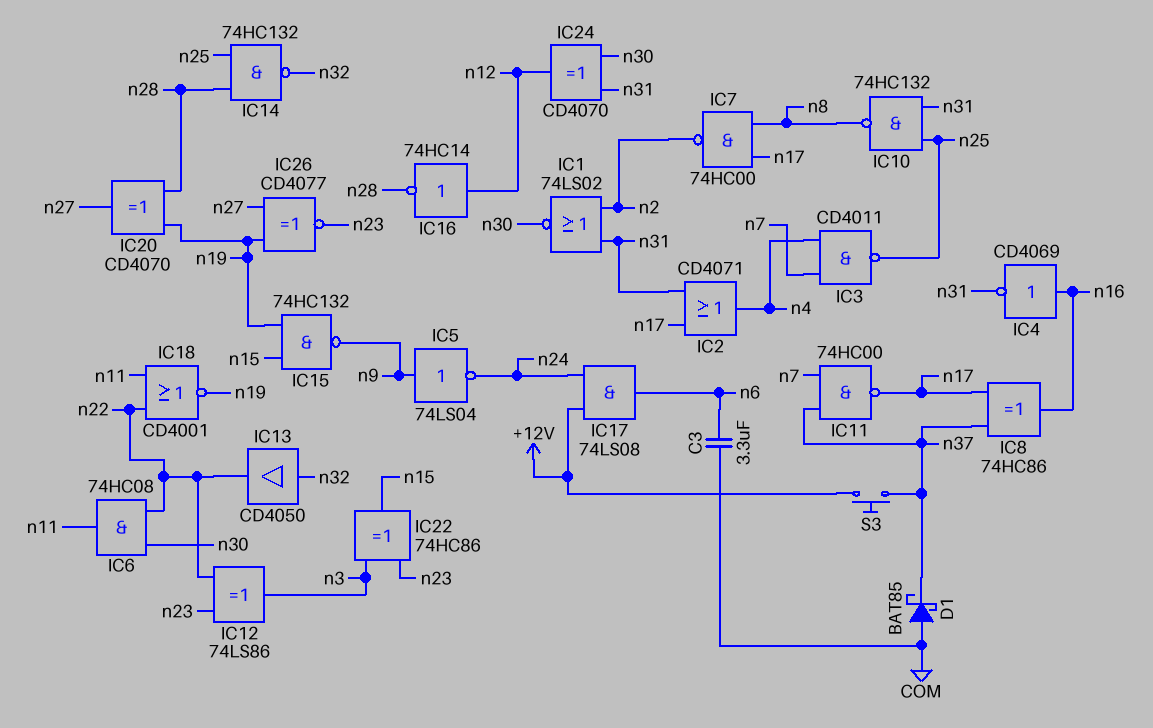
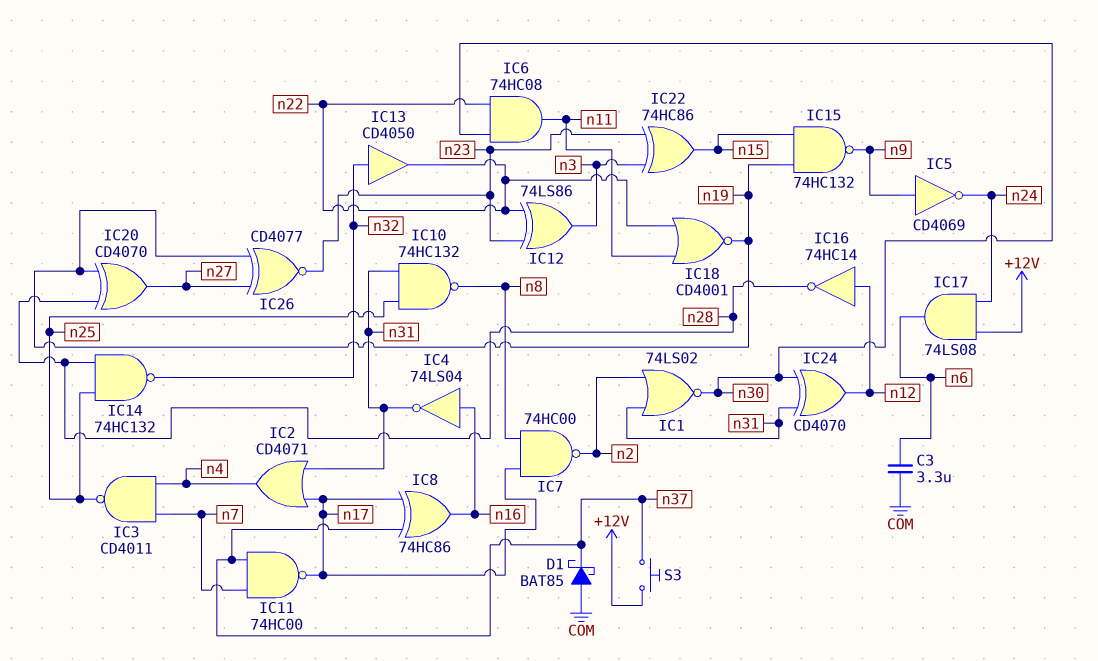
IC4: NOT CD4069 (in n16, out n31) -> NOT 74LS04 (in n16, out n31)
IC5: NOT 74LS04 (in n9, out n24) -> NOT CD4069 (in n9, out n24)

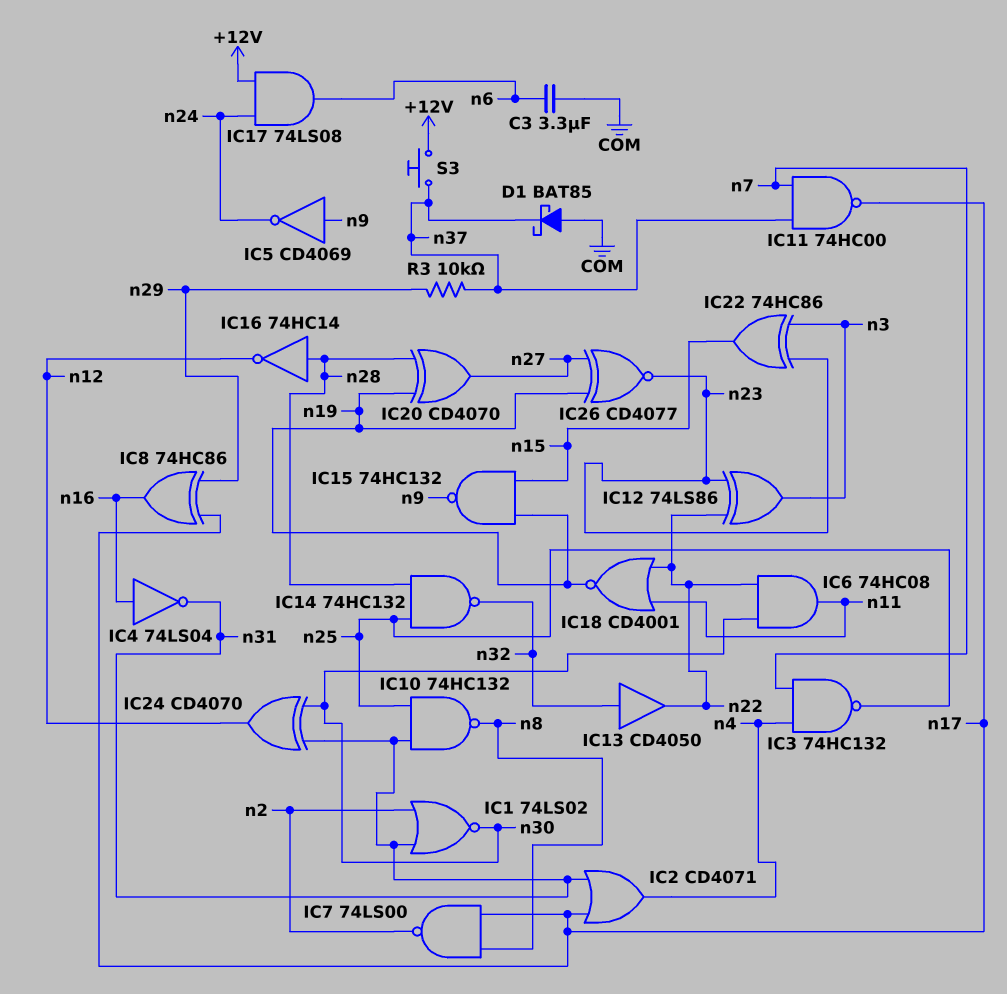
IC3: NAND CD4011 (in n4, in n7, out n25) -> NAND 74HC132 (in n4, in n7, out n25)
IC7: NAND 74HC00 (in n8, in n17, out n2) -> NAND 74LS00 (in n8, in n17, out n2)
IC8: XOR 74HC86 (in n17, in n37, out n16) -> XOR 74HC86 (in n17, in n29, out n16)
IC16: NOT 74HC14 (in n12, out n28) -> NOT 74HC14 (in n28, out n12)
R3: none -> 10k (n29, n37)

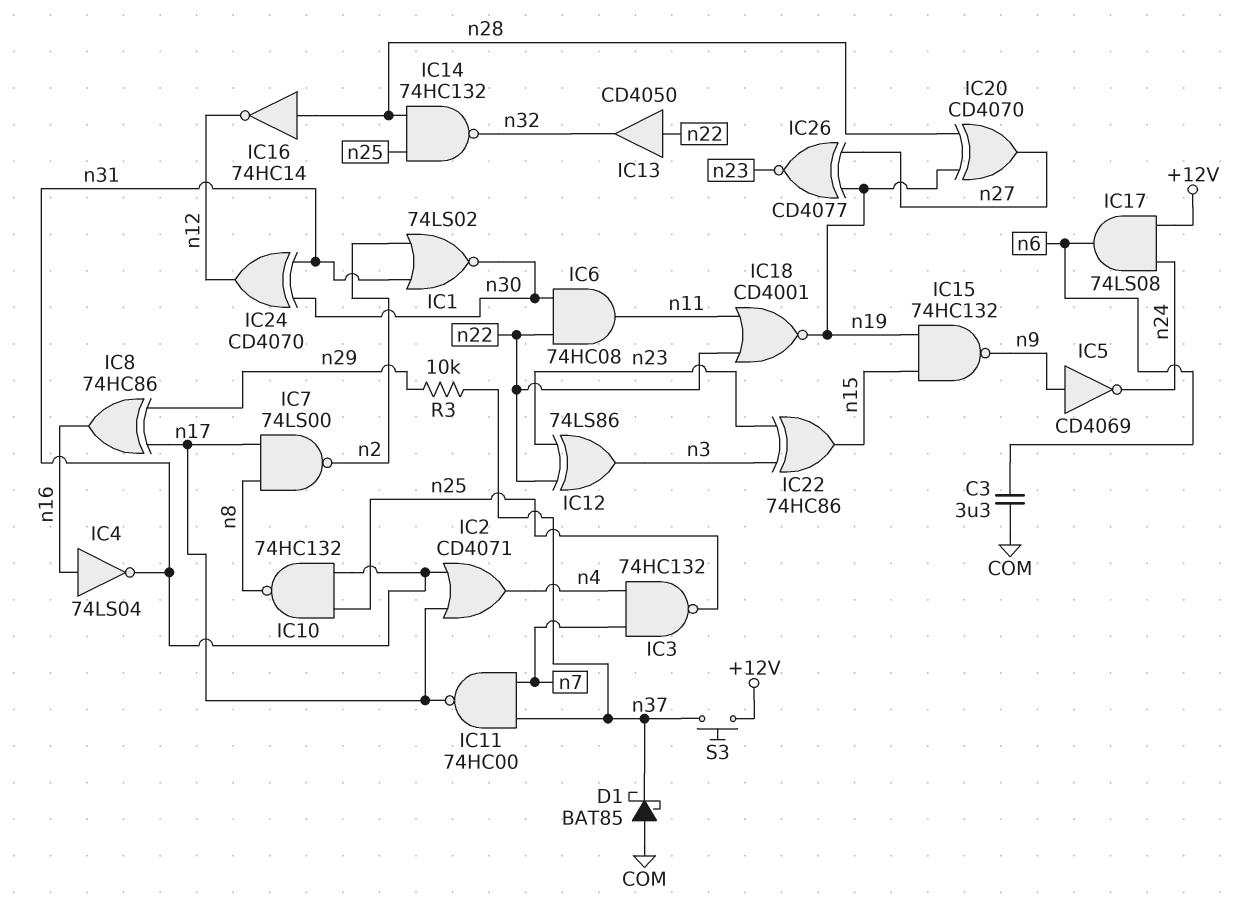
IC13: buffer CD4050 (in n32, out n22) -> buffer CD4050 (in n22, out n32)

